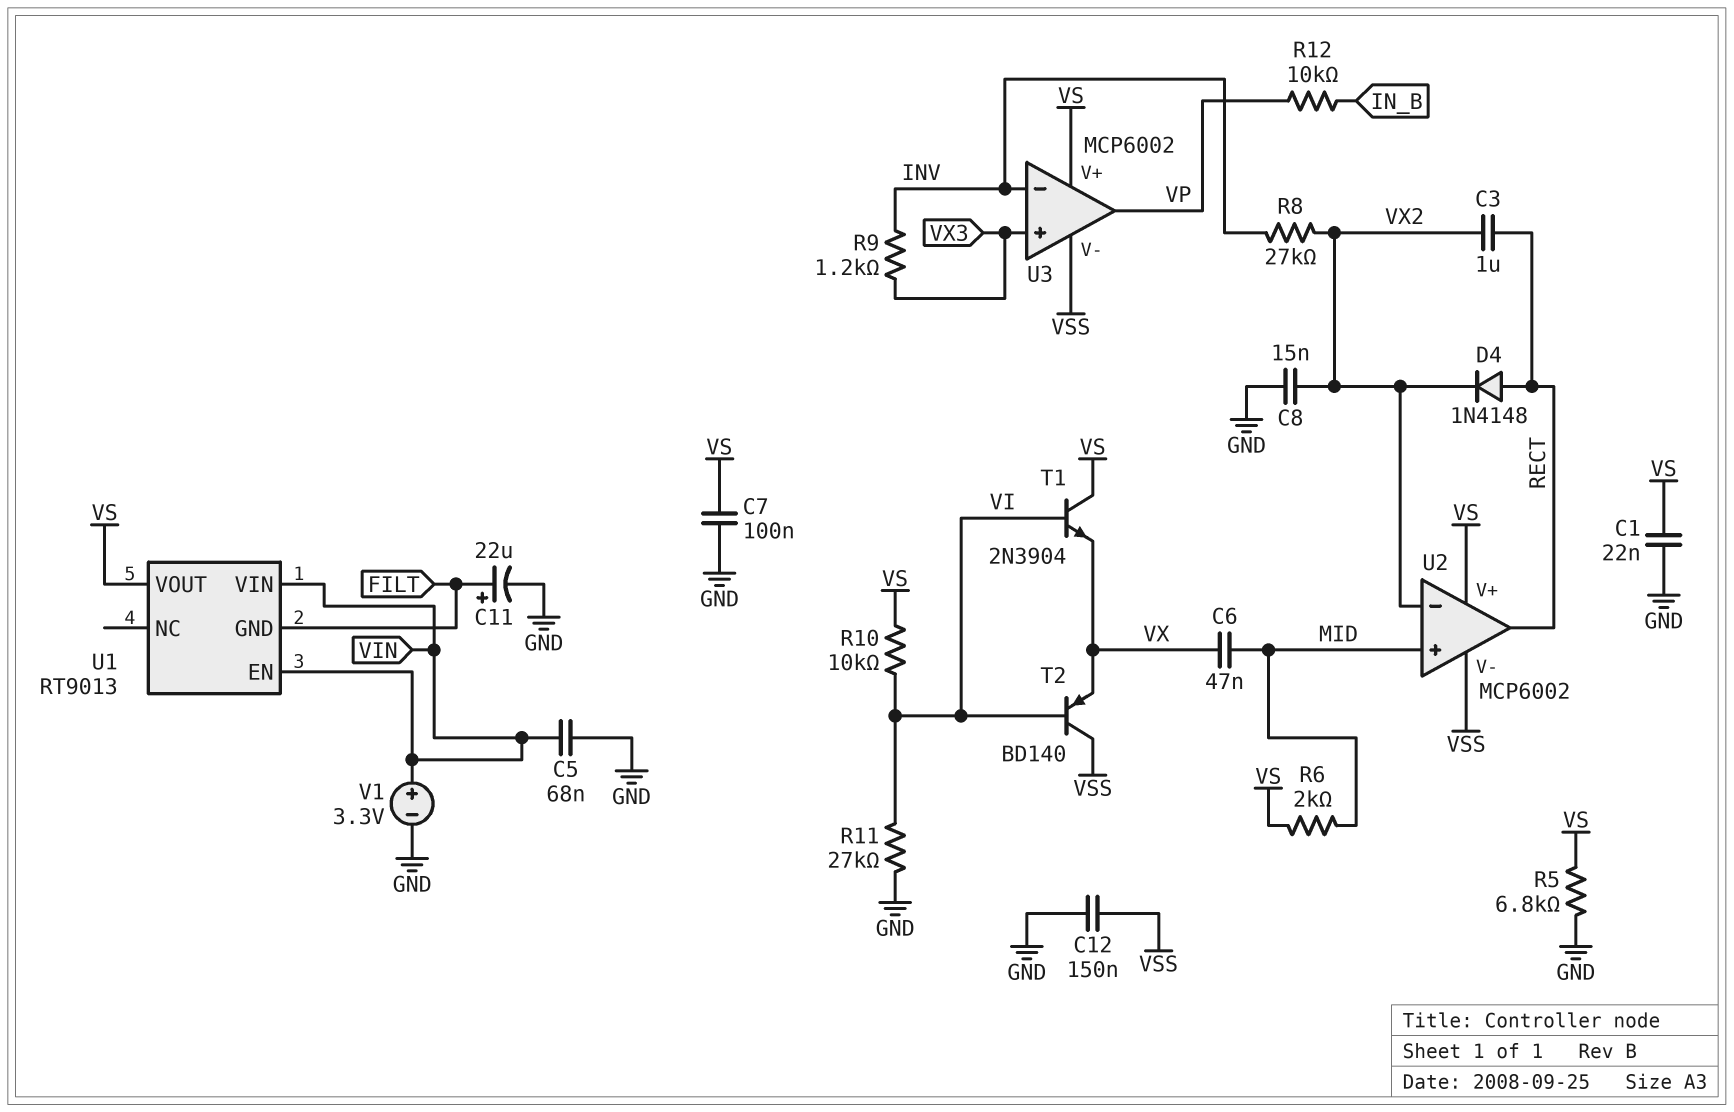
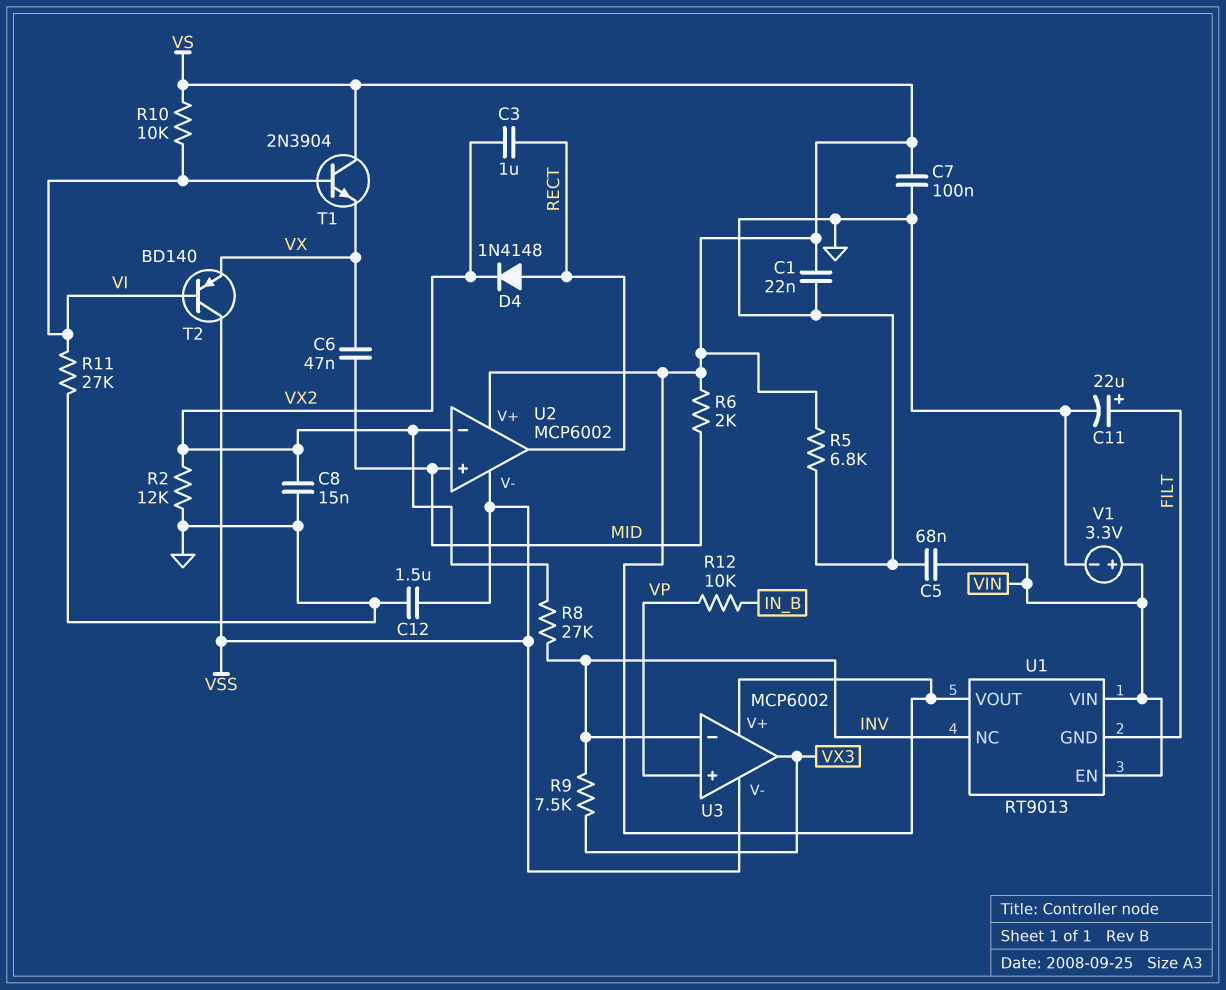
C12: 150nF (GND, VSS) -> 1.5uF (GND, VSS)
R2: none -> 12k (GND, VX2)
R9: 1.2k (INV, VX3) -> 7.5k (INV, VX3)
U1 pin NC: none -> INV
U3 pin in+: VX3 -> VP
U3 pin out: VP -> VX3

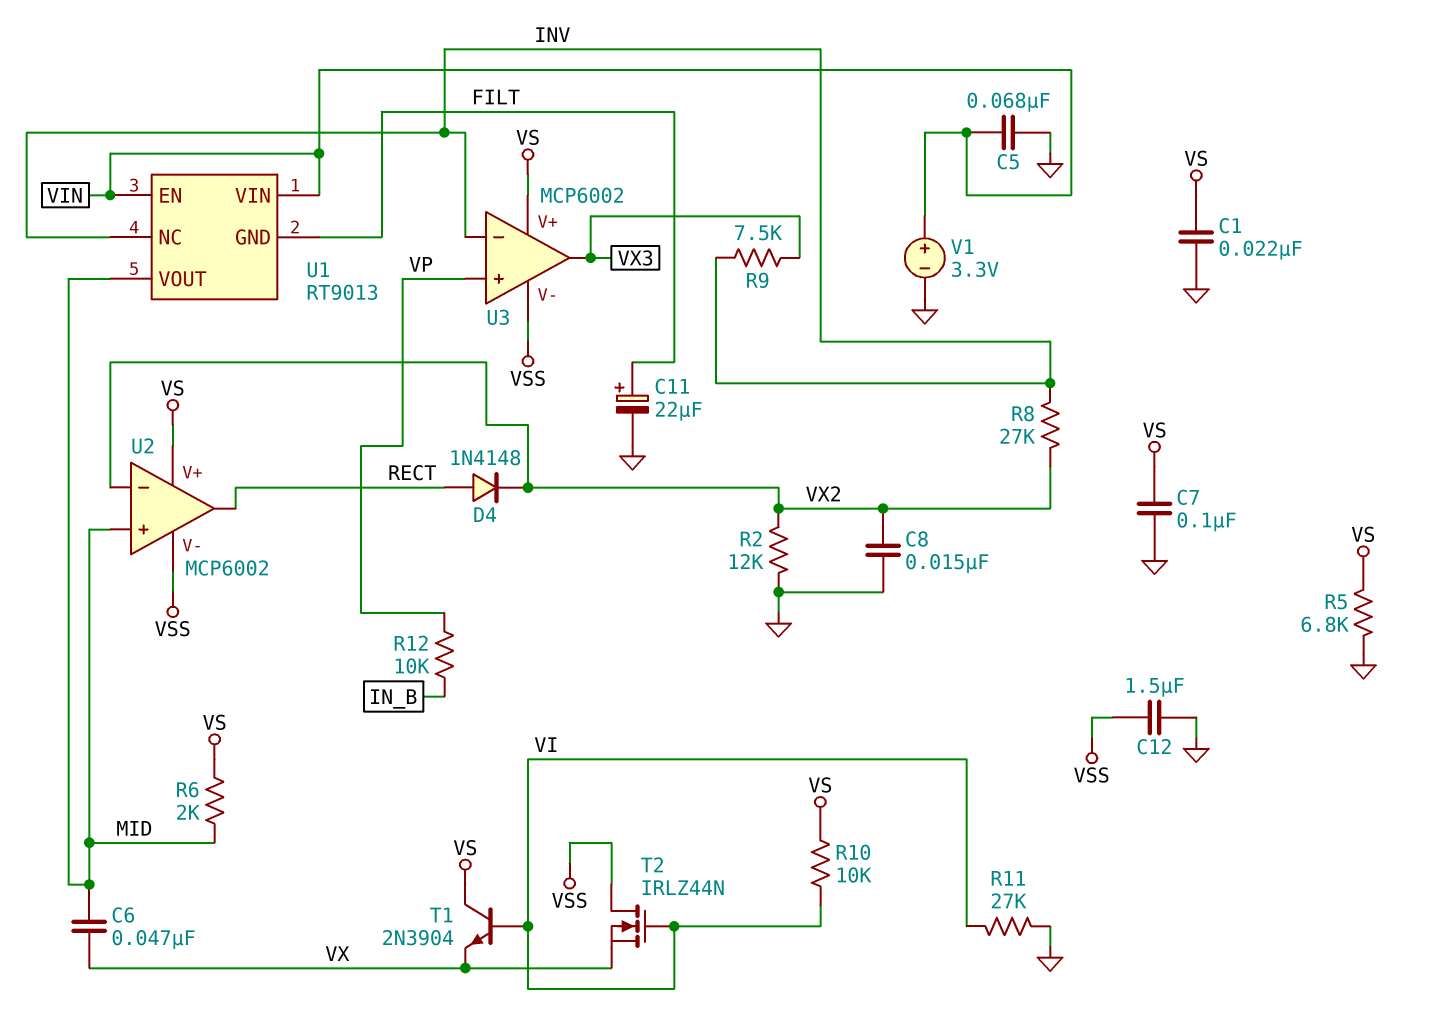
C3: 1uF (RECT, VX2) -> none
T2: PNP BD140 (B VI, C VSS, E VX) -> NMOS IRLZ44N (G VI, D VSS, S VX)
U1 pin VOUT: VS -> MID

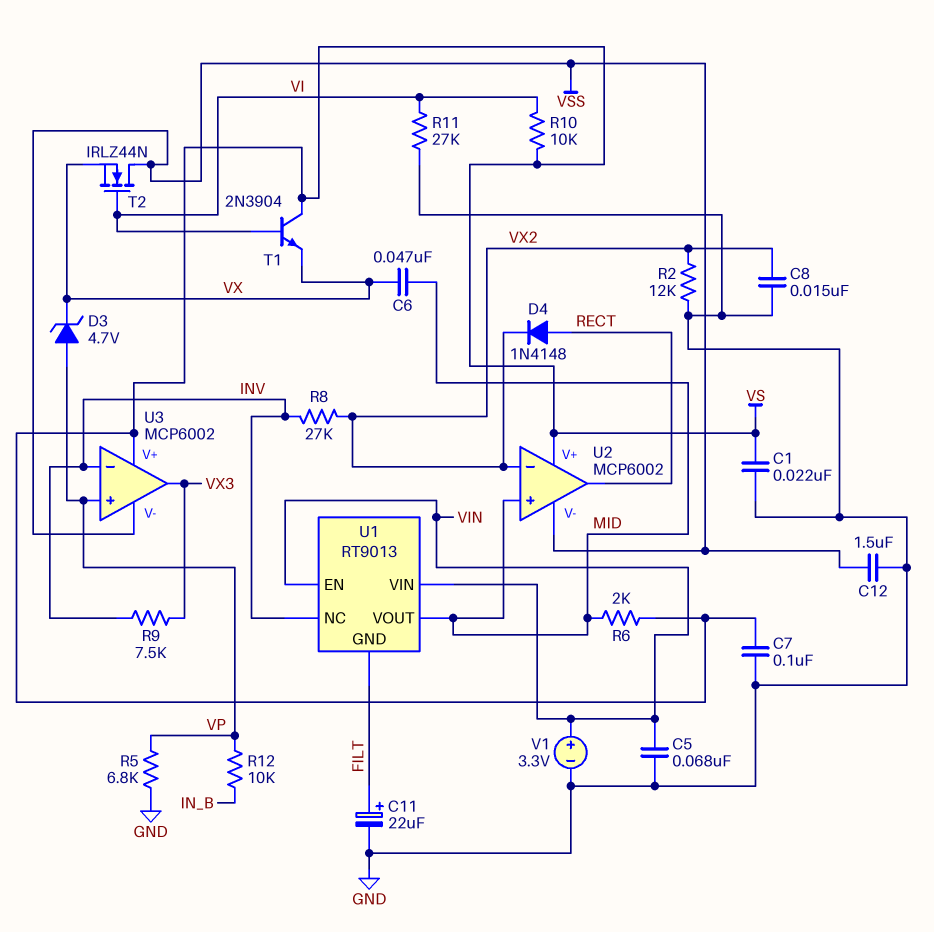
D3: none -> zener 4.7V (A VP, K VX)
R5: 6.8k (GND, VS) -> 6.8k (GND, VP)

